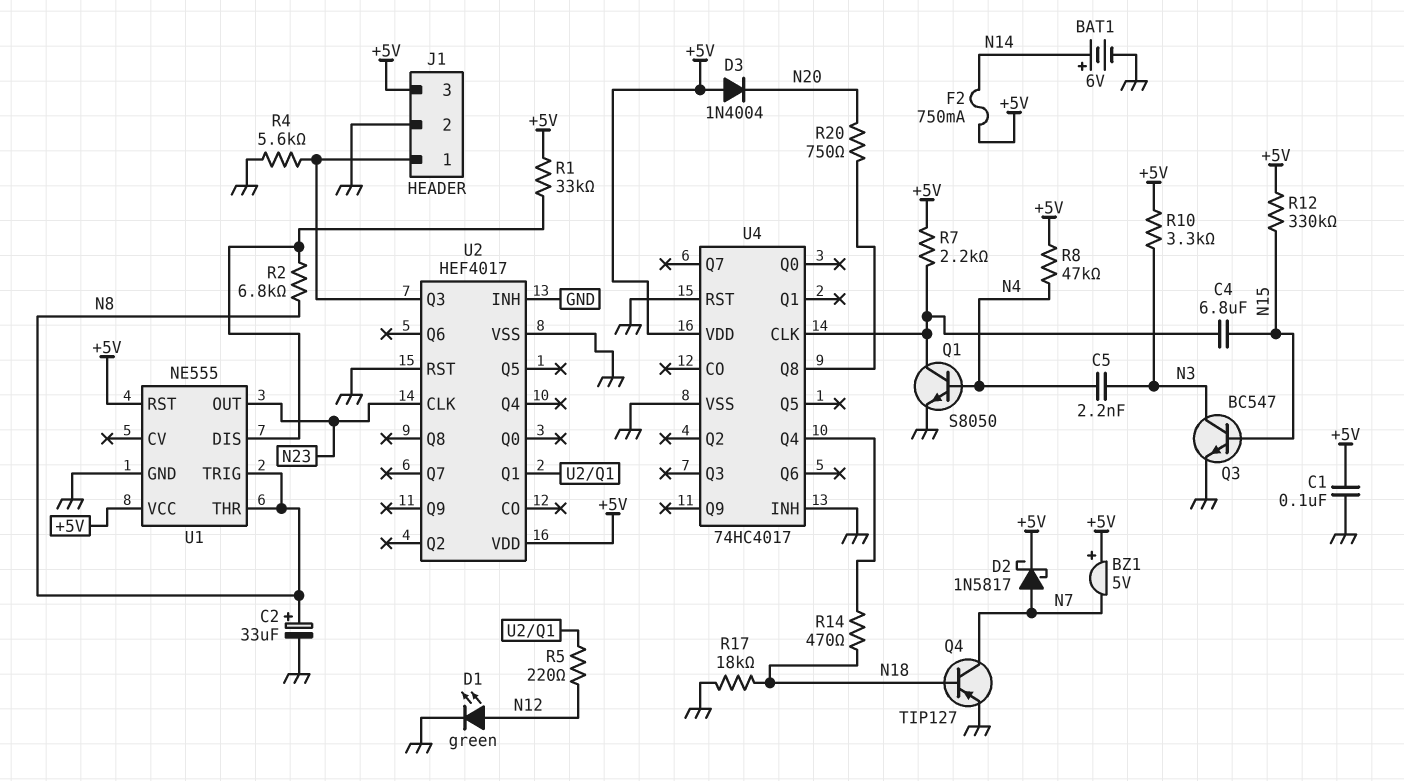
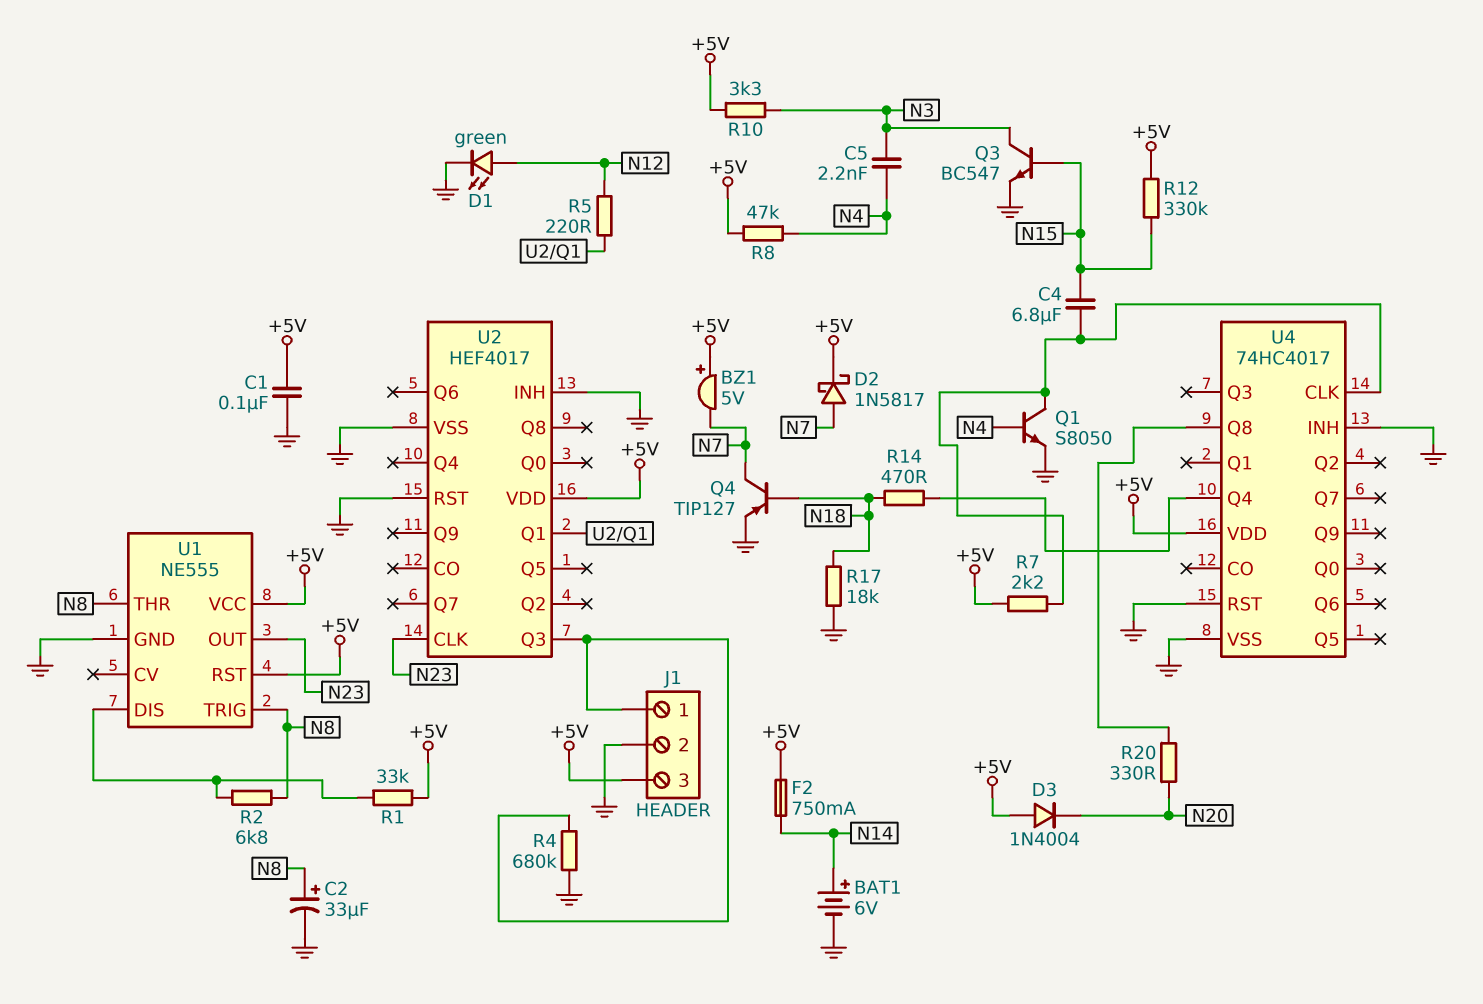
R4: 5.6k (GND, J1/1) -> 680k (GND, J1/1)
R20: 750 (N20, U4/Q8) -> 330 (N20, U4/Q8)

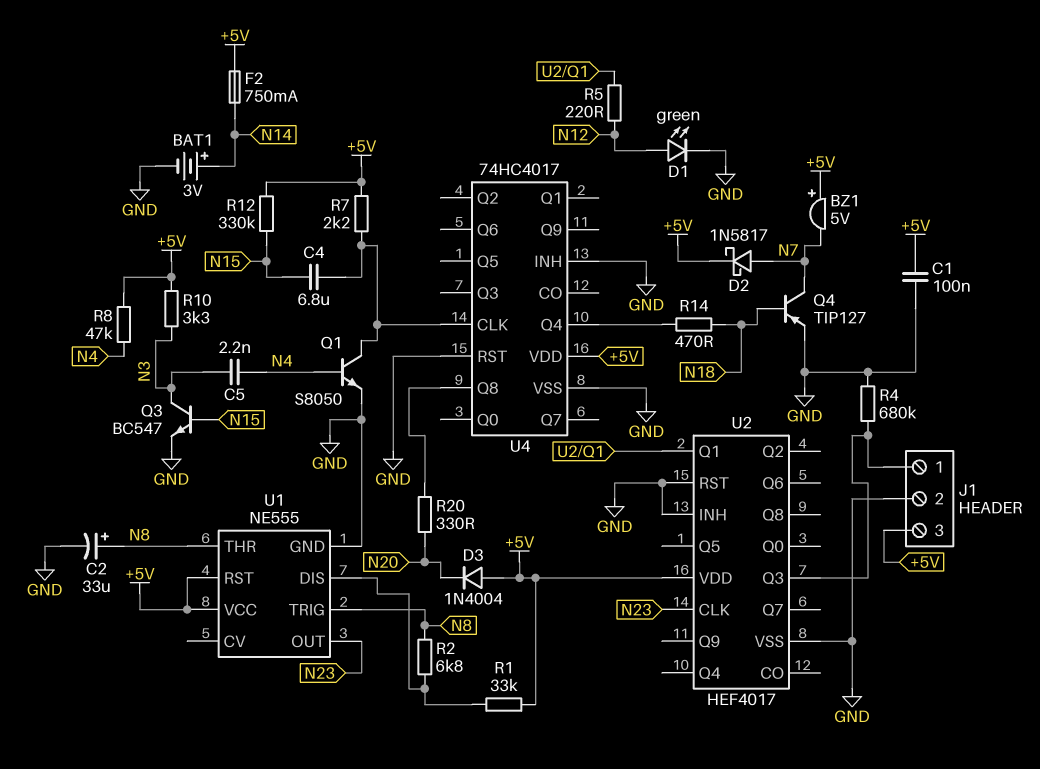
BAT1: 6V (plus N14, minus GND) -> 3V (plus N14, minus GND)
R17: 18k (GND, N18) -> none

